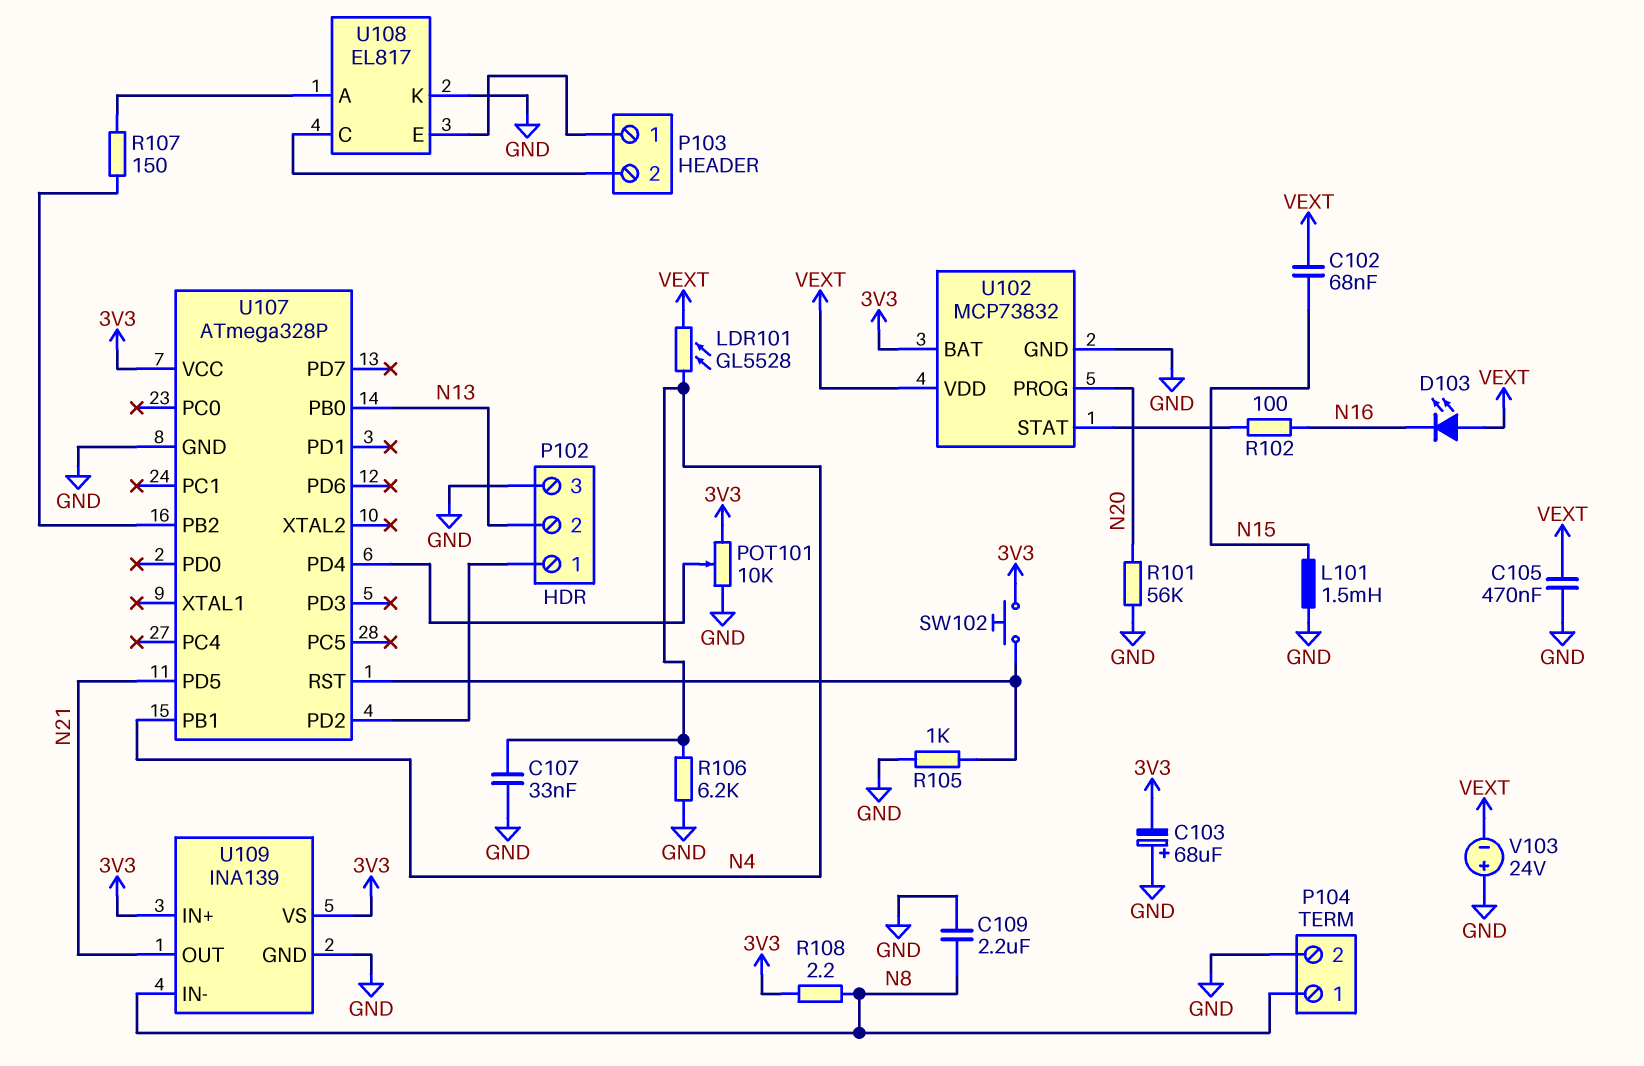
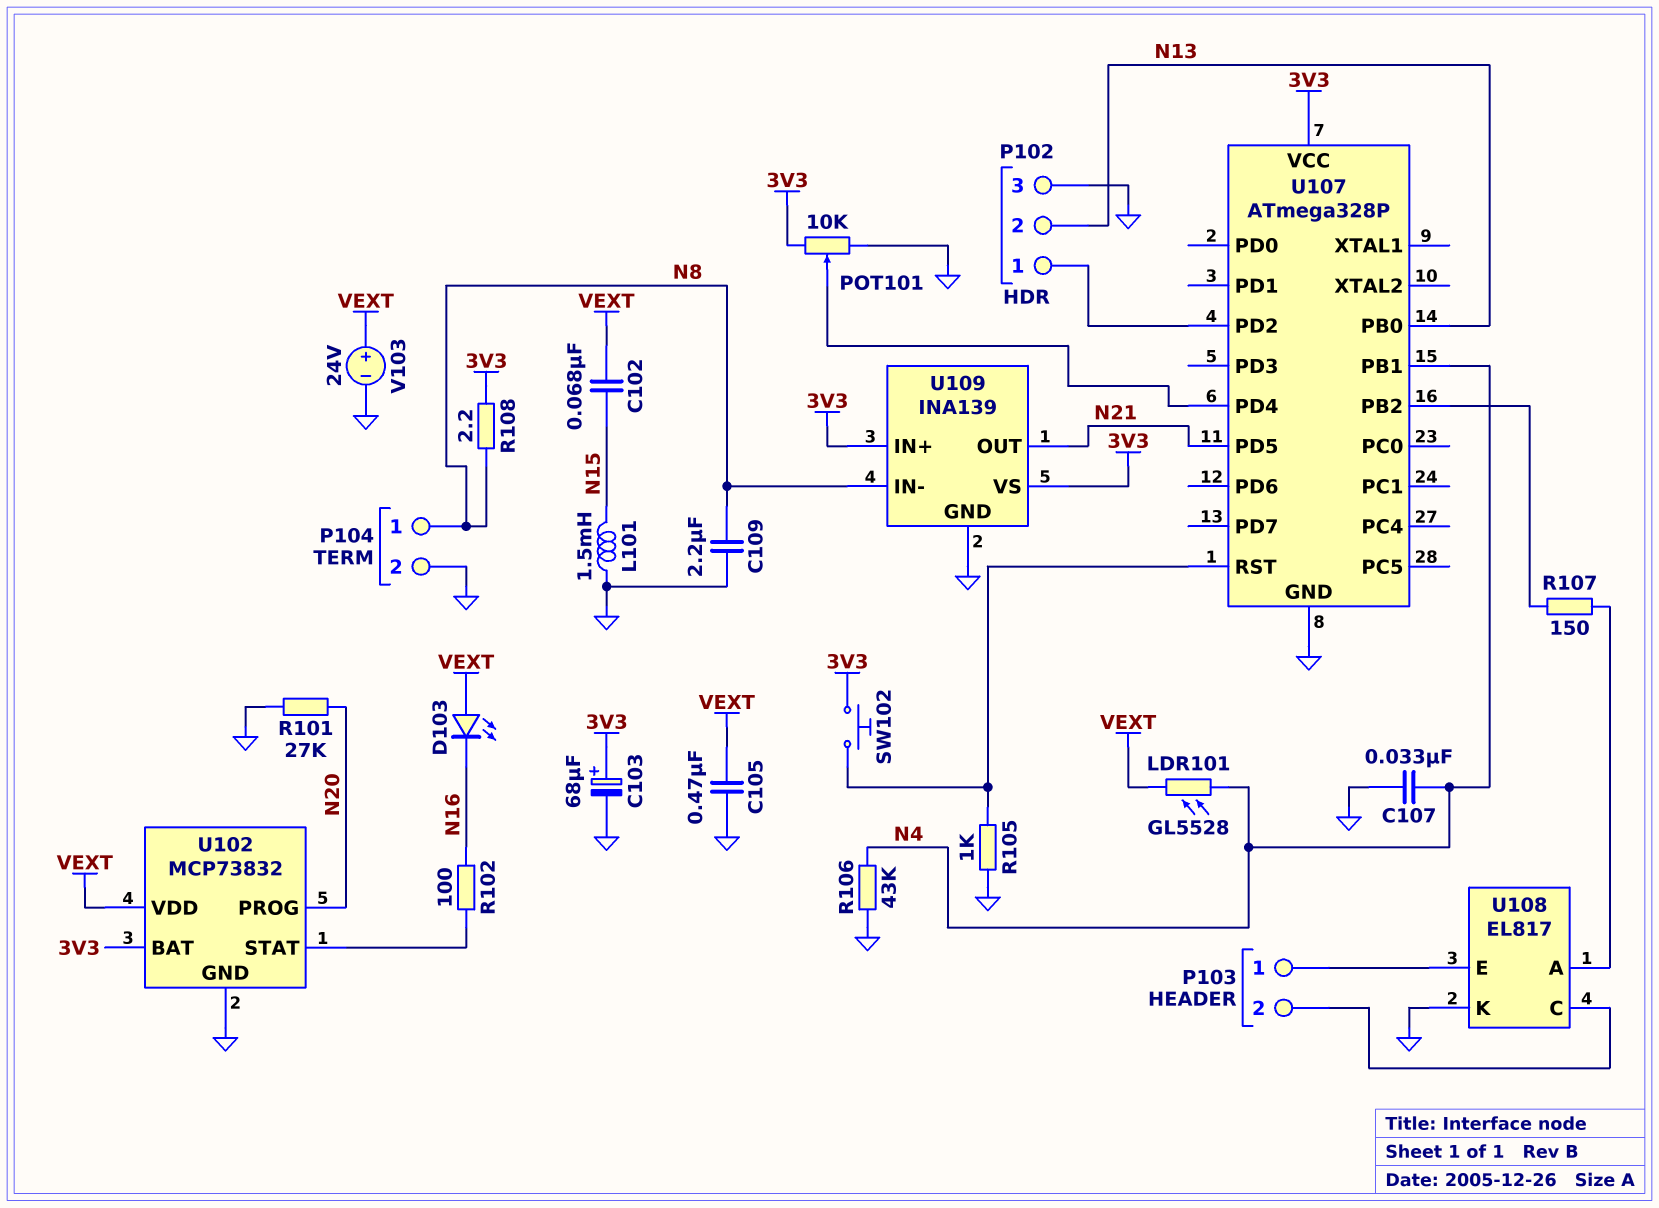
C103: 68uF (plus GND, minus 3V3) -> 68uF (plus 3V3, minus GND)
R101: 56k (GND, N20) -> 27k (GND, N20)
R106: 6.2k (GND, N4) -> 43k (GND, N4)
V103: 24V (plus GND, minus VEXT) -> 24V (plus VEXT, minus GND)

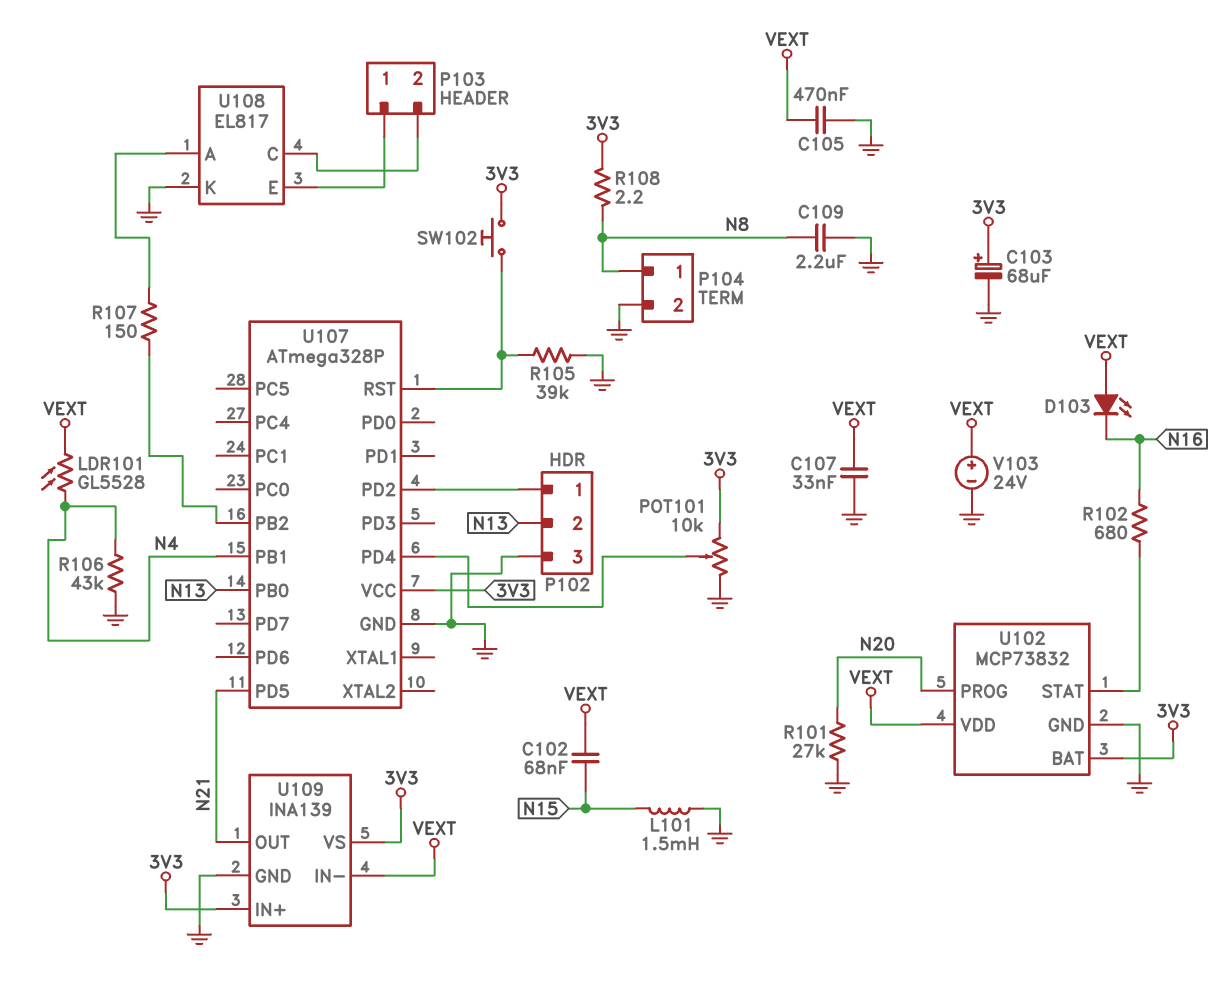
C107: 33nF (GND, N4) -> 33nF (GND, VEXT)
R102: 100 (N16, U102/STAT) -> 680 (N16, U102/STAT)
R105: 1k (GND, U107/RST) -> 39k (GND, U107/RST)
U109 pin IN-: N8 -> VEXT

